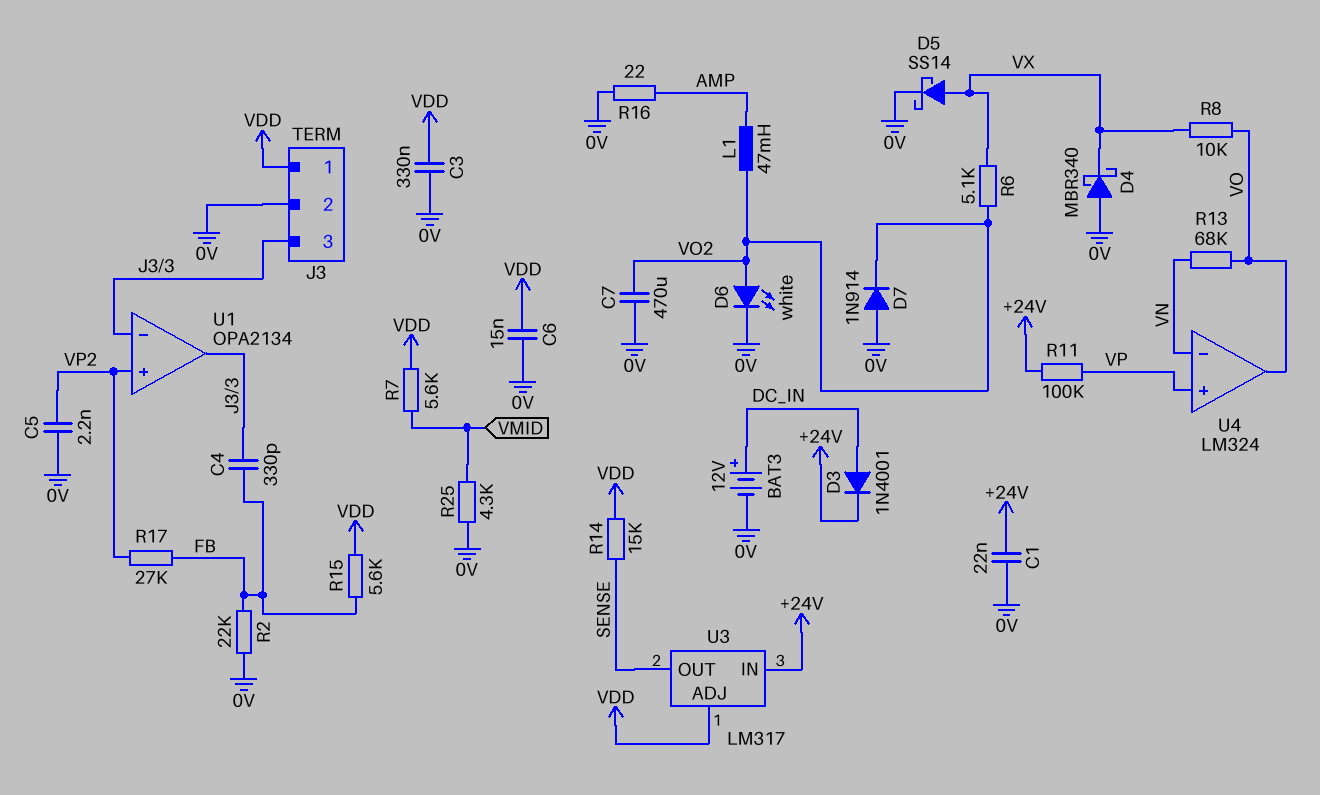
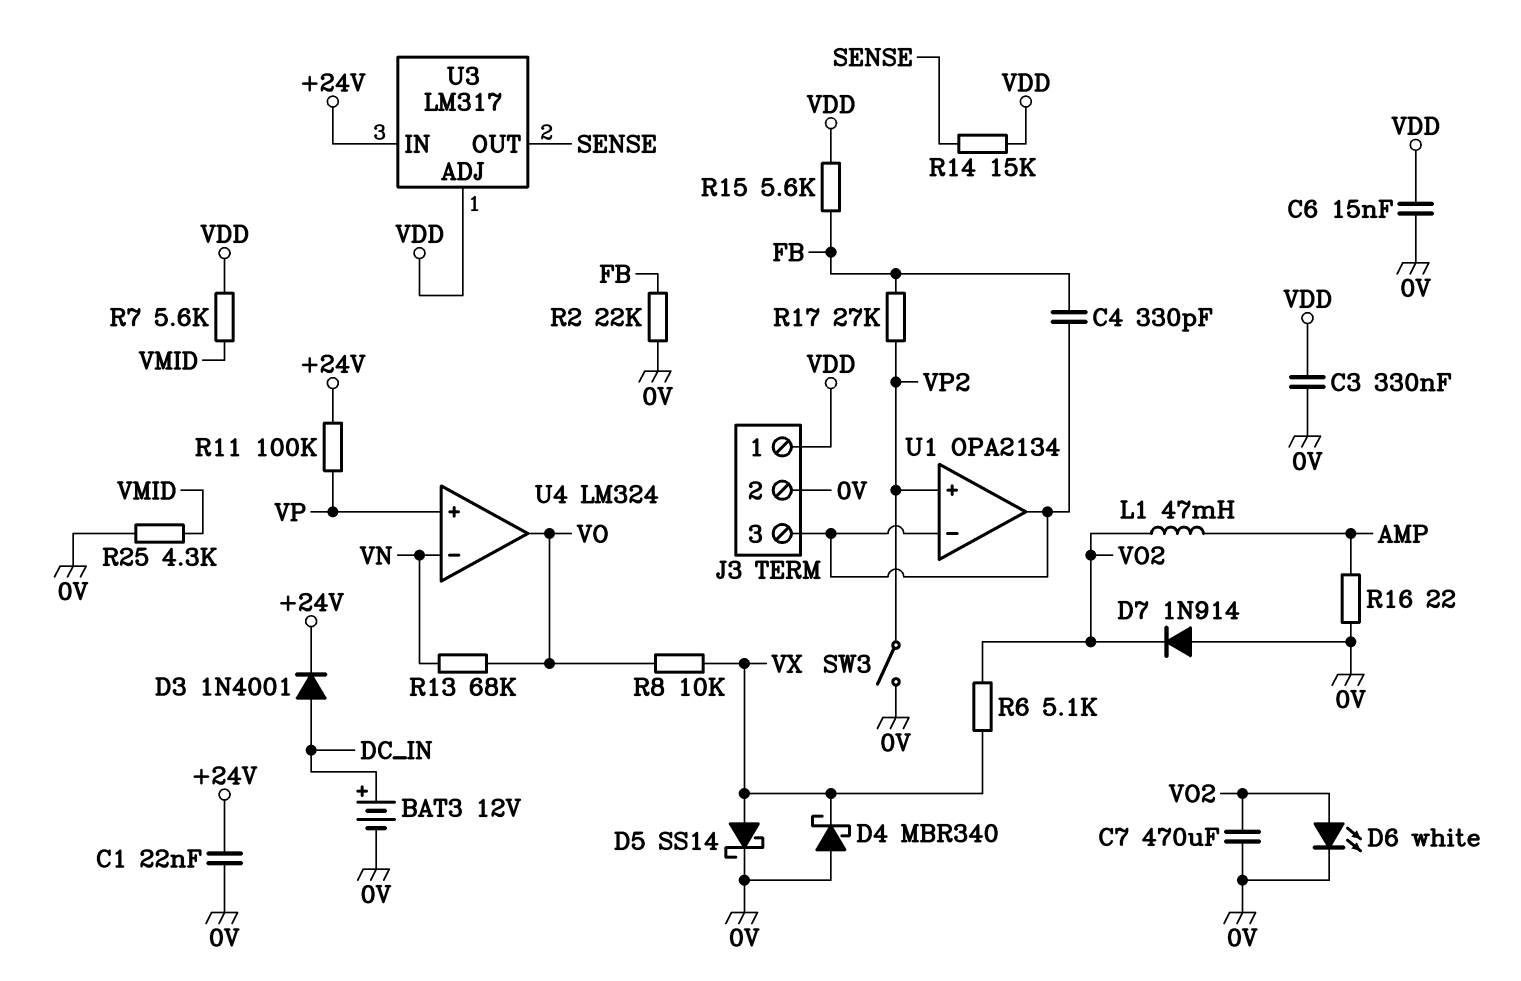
C5: 2.2nF (0V, VP2) -> none
SW3: none -> switch (0V, VP2)

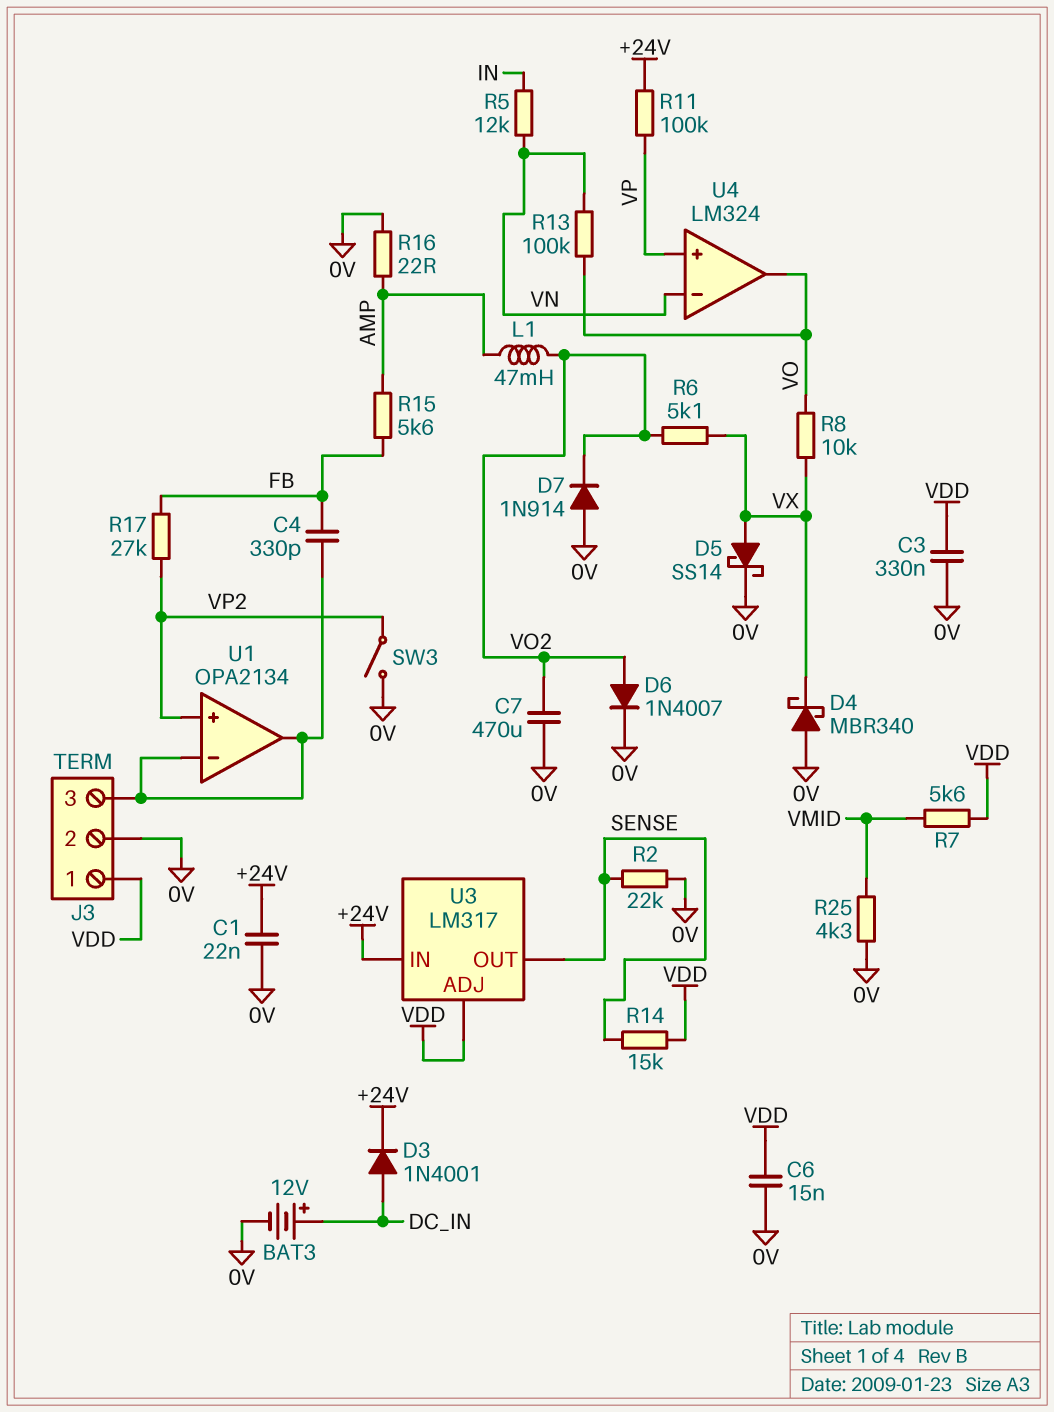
D6: LED white (A VO2, K 0V) -> diode 1N4007 (A VO2, K 0V)
R2: 22k (0V, FB) -> 22k (0V, SENSE)
R5: none -> 12k (IN, VN)
R13: 68k (VN, VO) -> 100k (VN, VO)
R15: 5.6k (FB, VDD) -> 5.6k (AMP, FB)

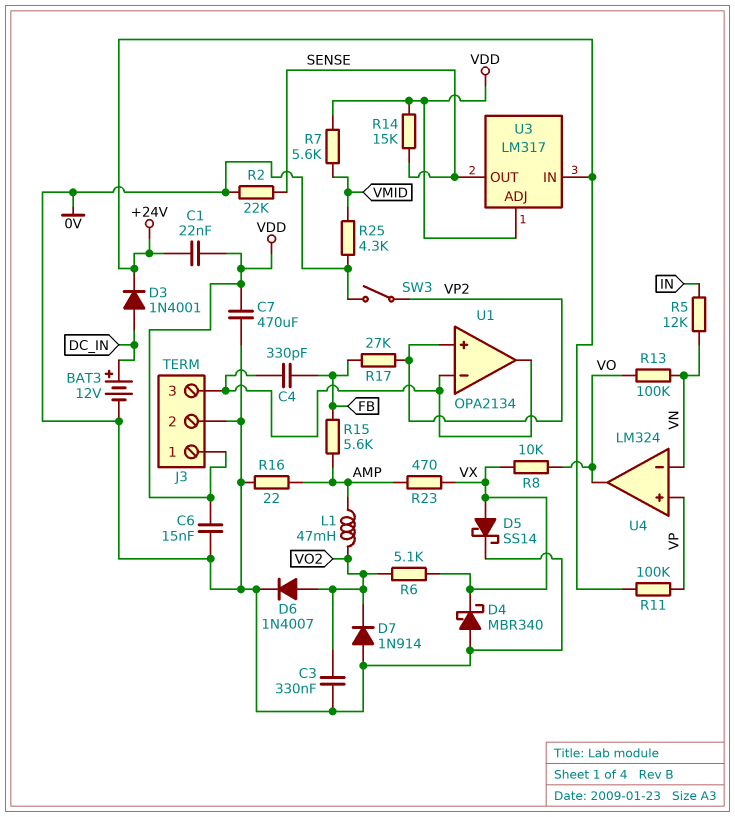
C1: 22nF (+24V, 0V) -> 22nF (+24V, VDD)
C3: 330nF (0V, VDD) -> 330nF (0V, VO2)
C7: 470uF (0V, VO2) -> 470uF (0V, VDD)
R23: none -> 470 (AMP, VX)

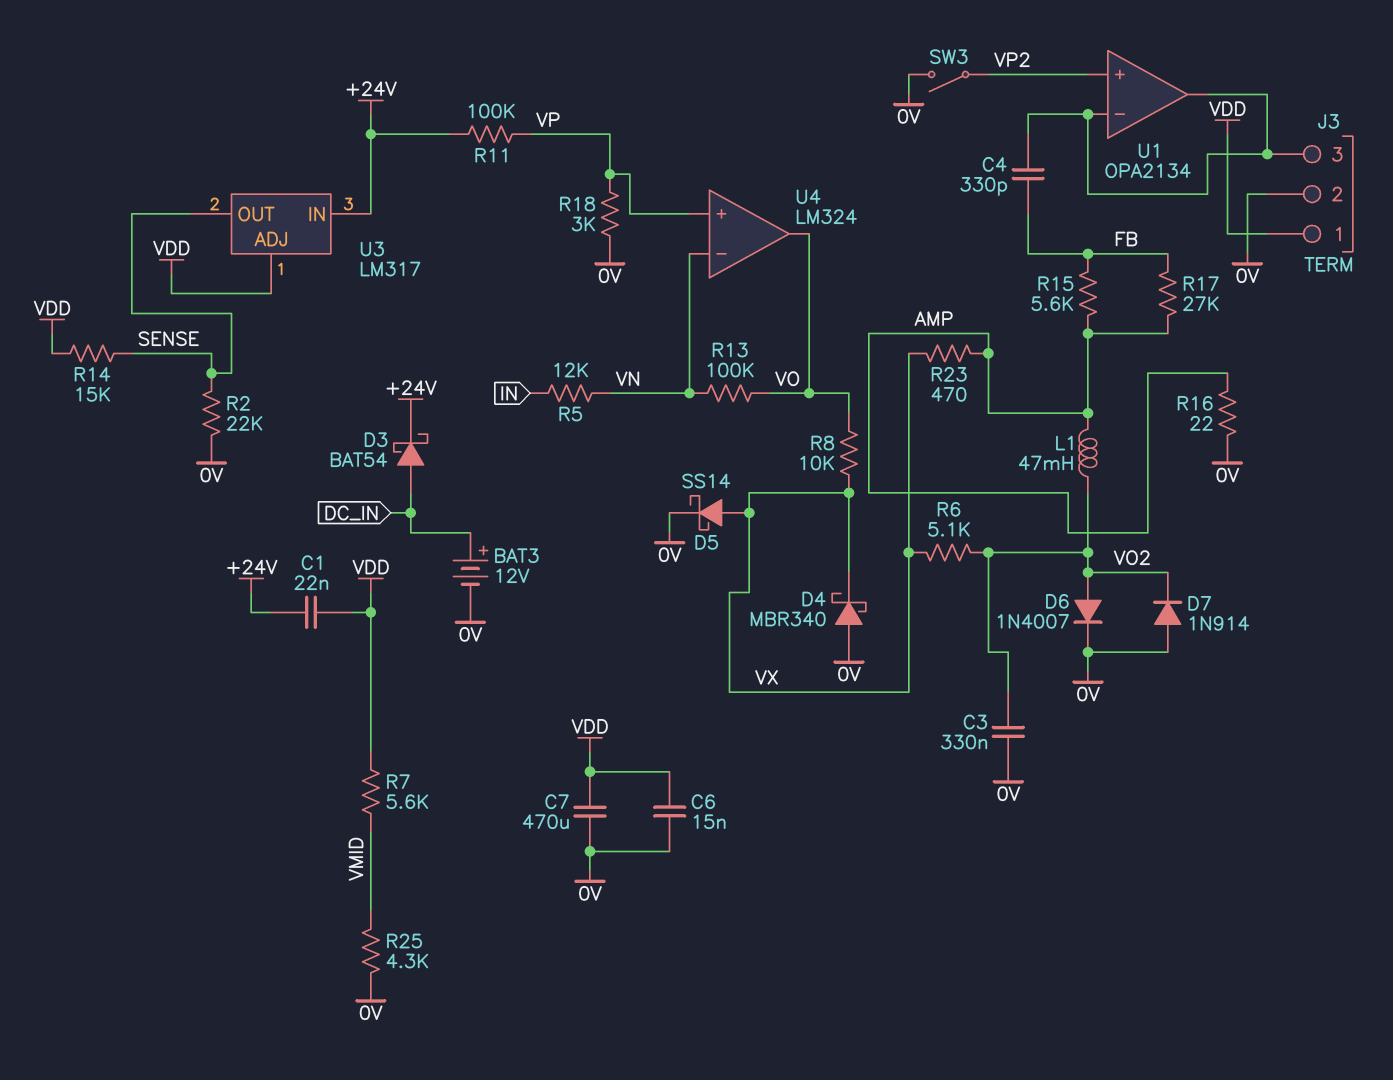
D3: diode 1N4001 (A DC_IN, K +24V) -> schottky BAT54 (A DC_IN, K +24V)
R17: 27k (FB, VP2) -> 27k (AMP, FB)
R18: none -> 3k (0V, VP)

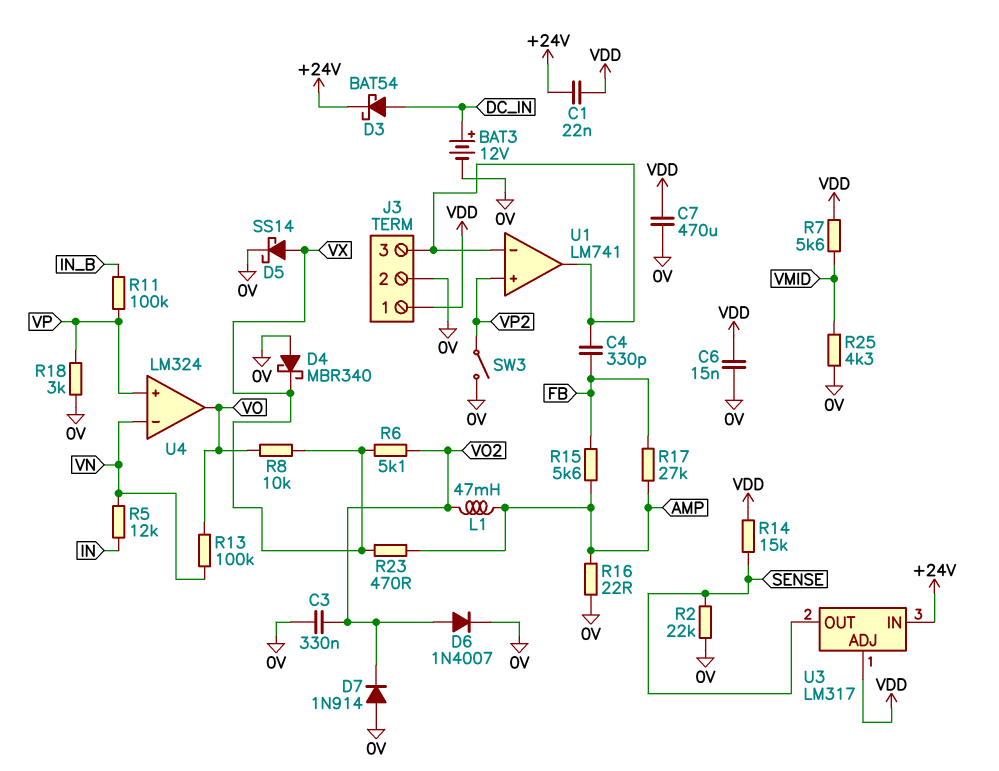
R11: 100k (+24V, VP) -> 100k (IN_B, VP)
U1: OPA2134 -> LM741

